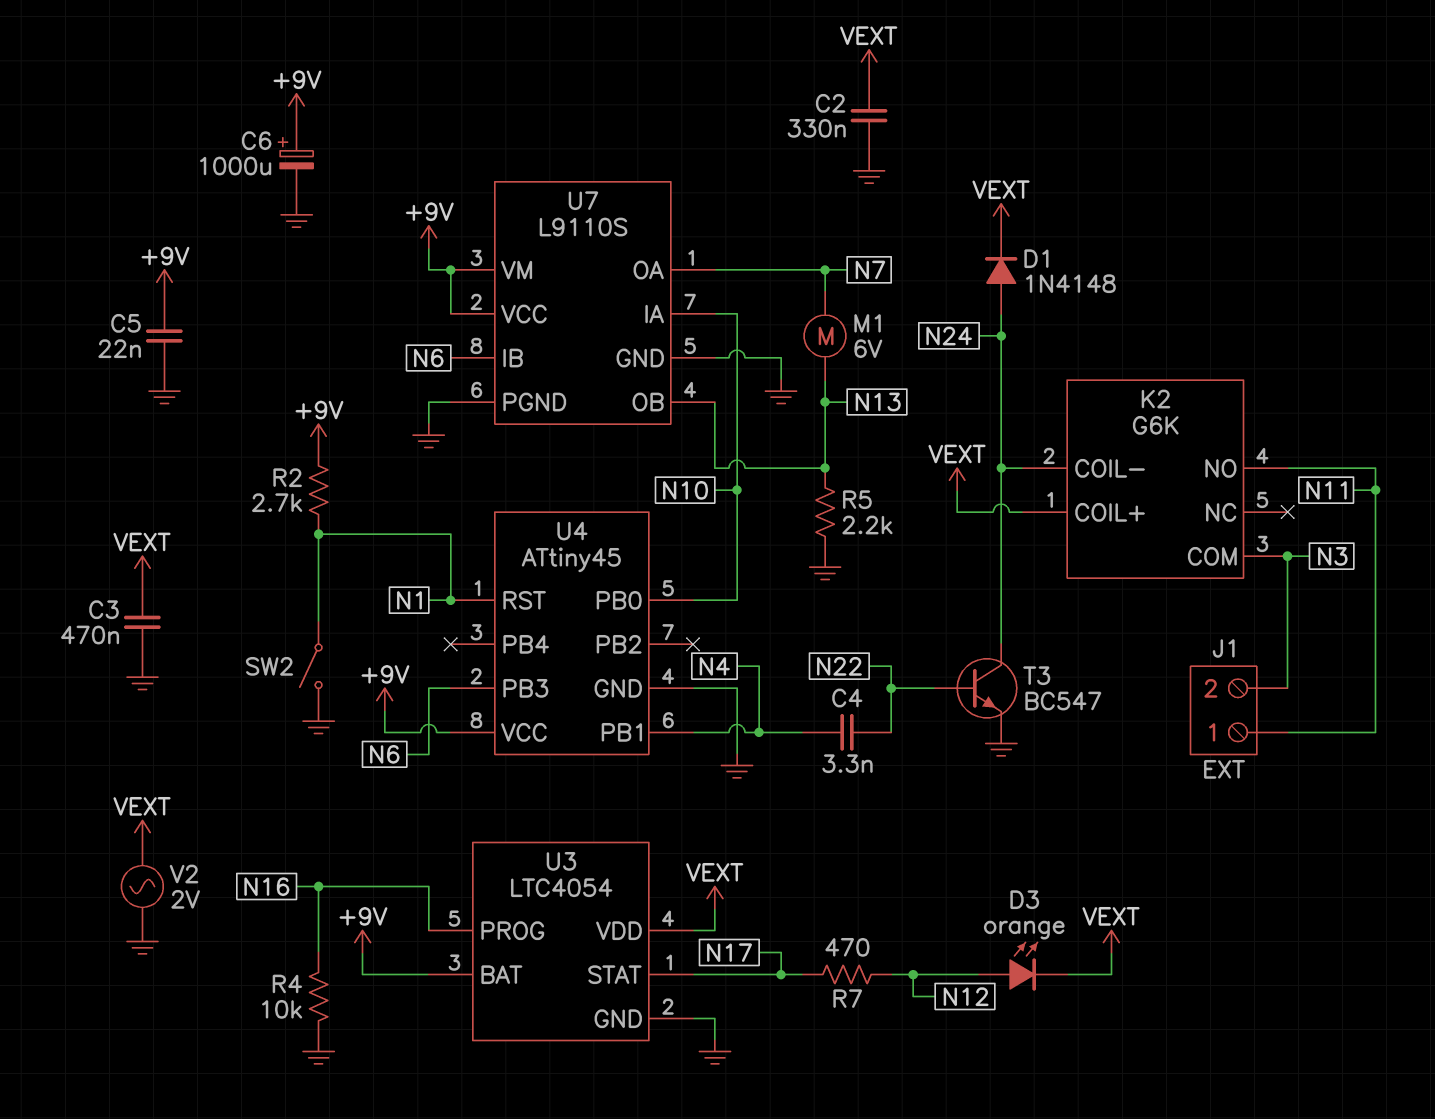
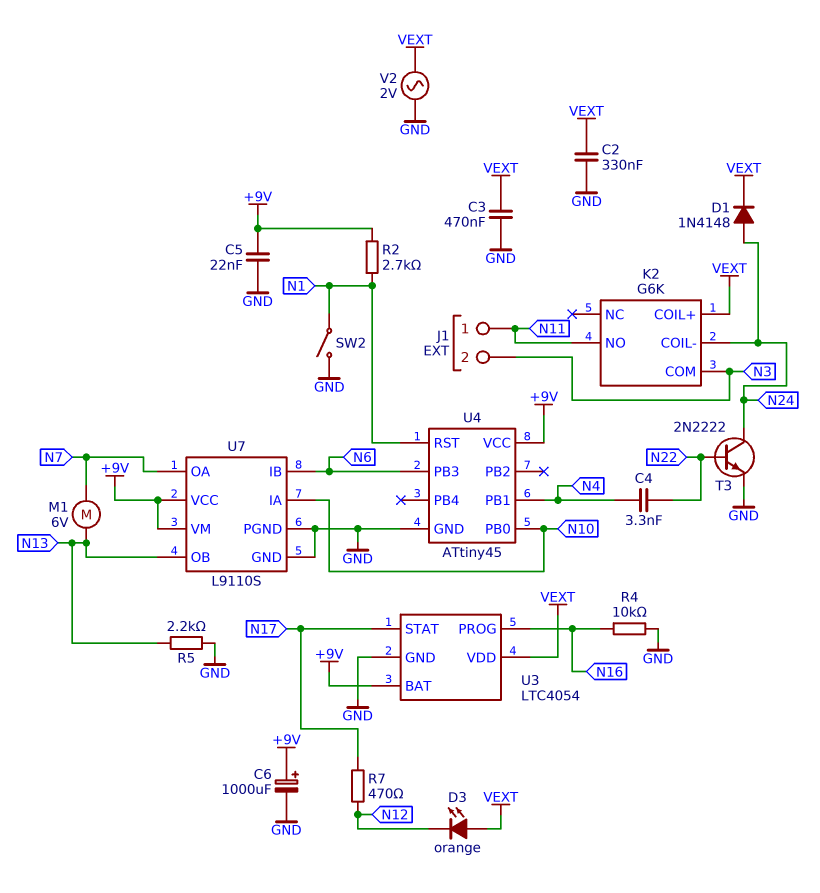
D3: LED orange (A N12, K VEXT) -> LED orange (A VEXT, K N12)
T3: NPN BC547 (B N22, C N24, E GND) -> NPN 2N2222 (B N22, C N24, E GND)

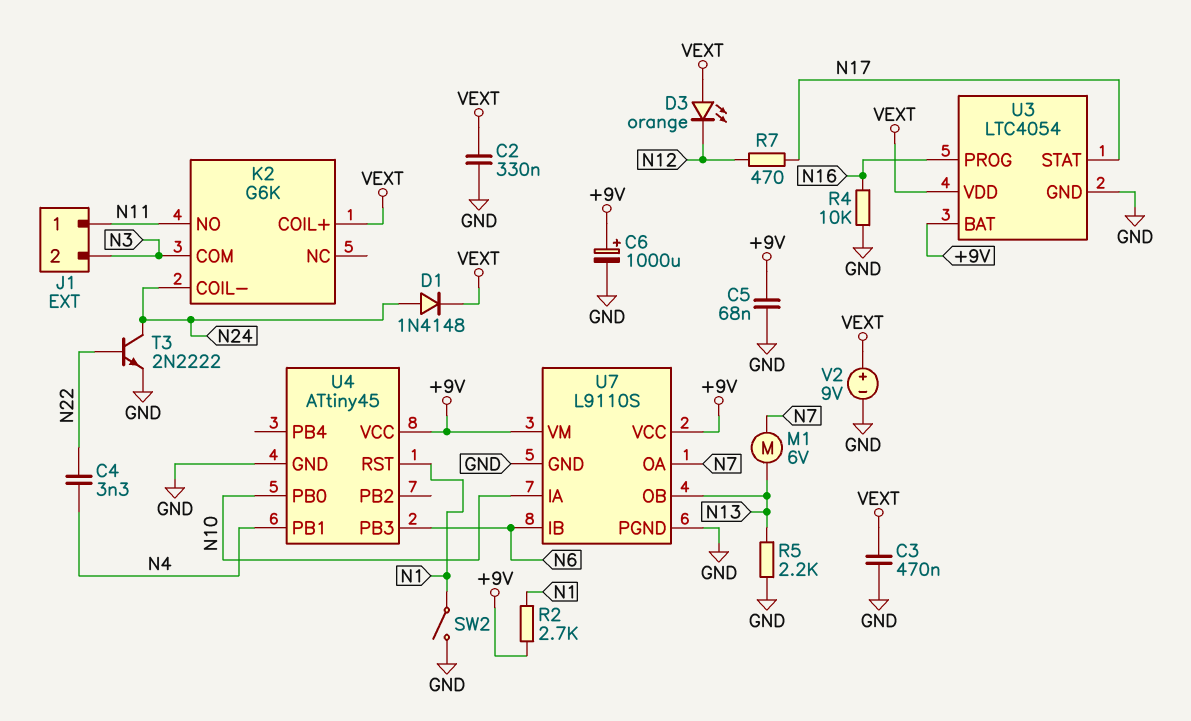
C5: 22nF (+9V, GND) -> 68nF (+9V, GND)
V2: AC 2V (GND, VEXT) -> 9V (plus VEXT, minus GND)

